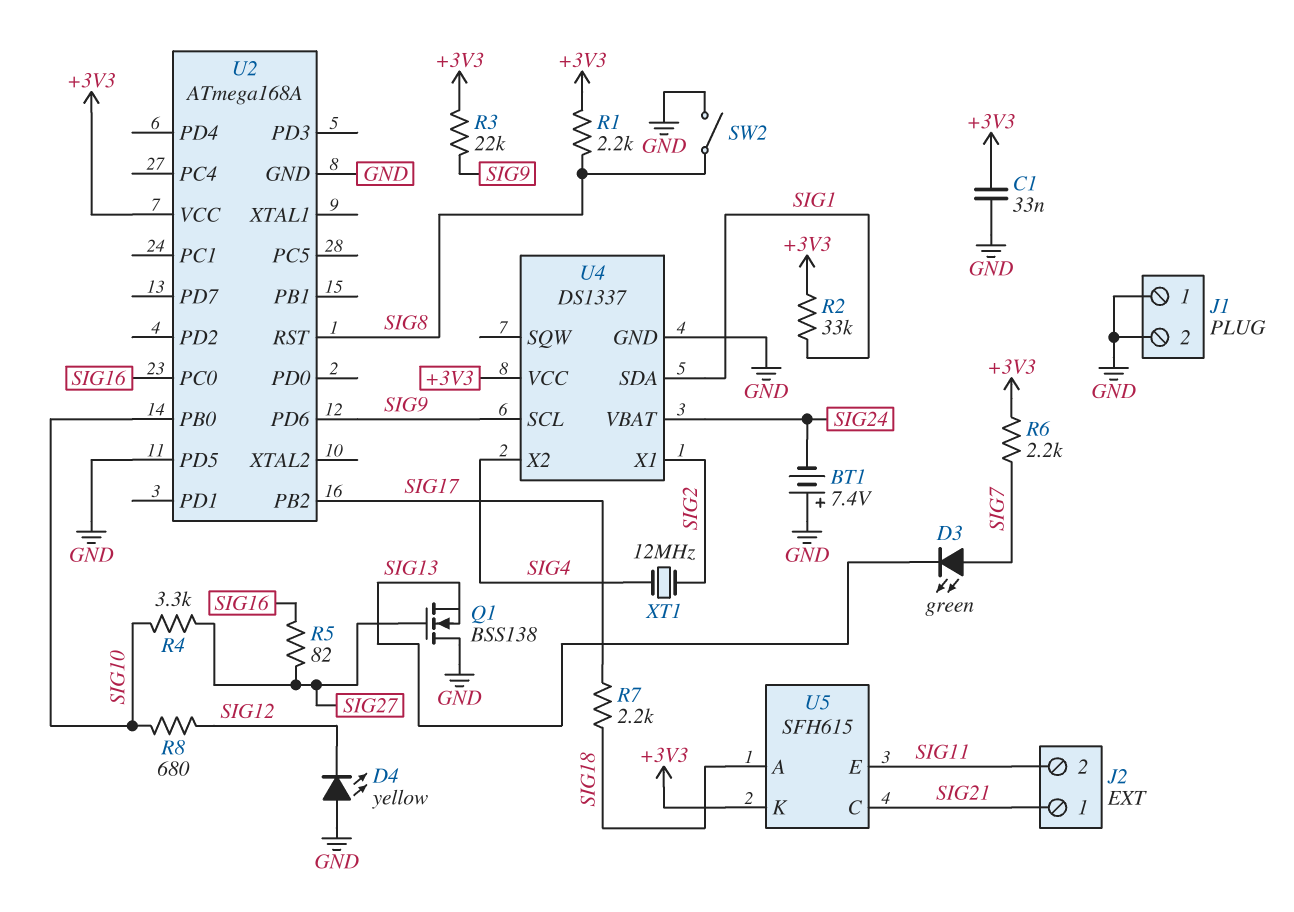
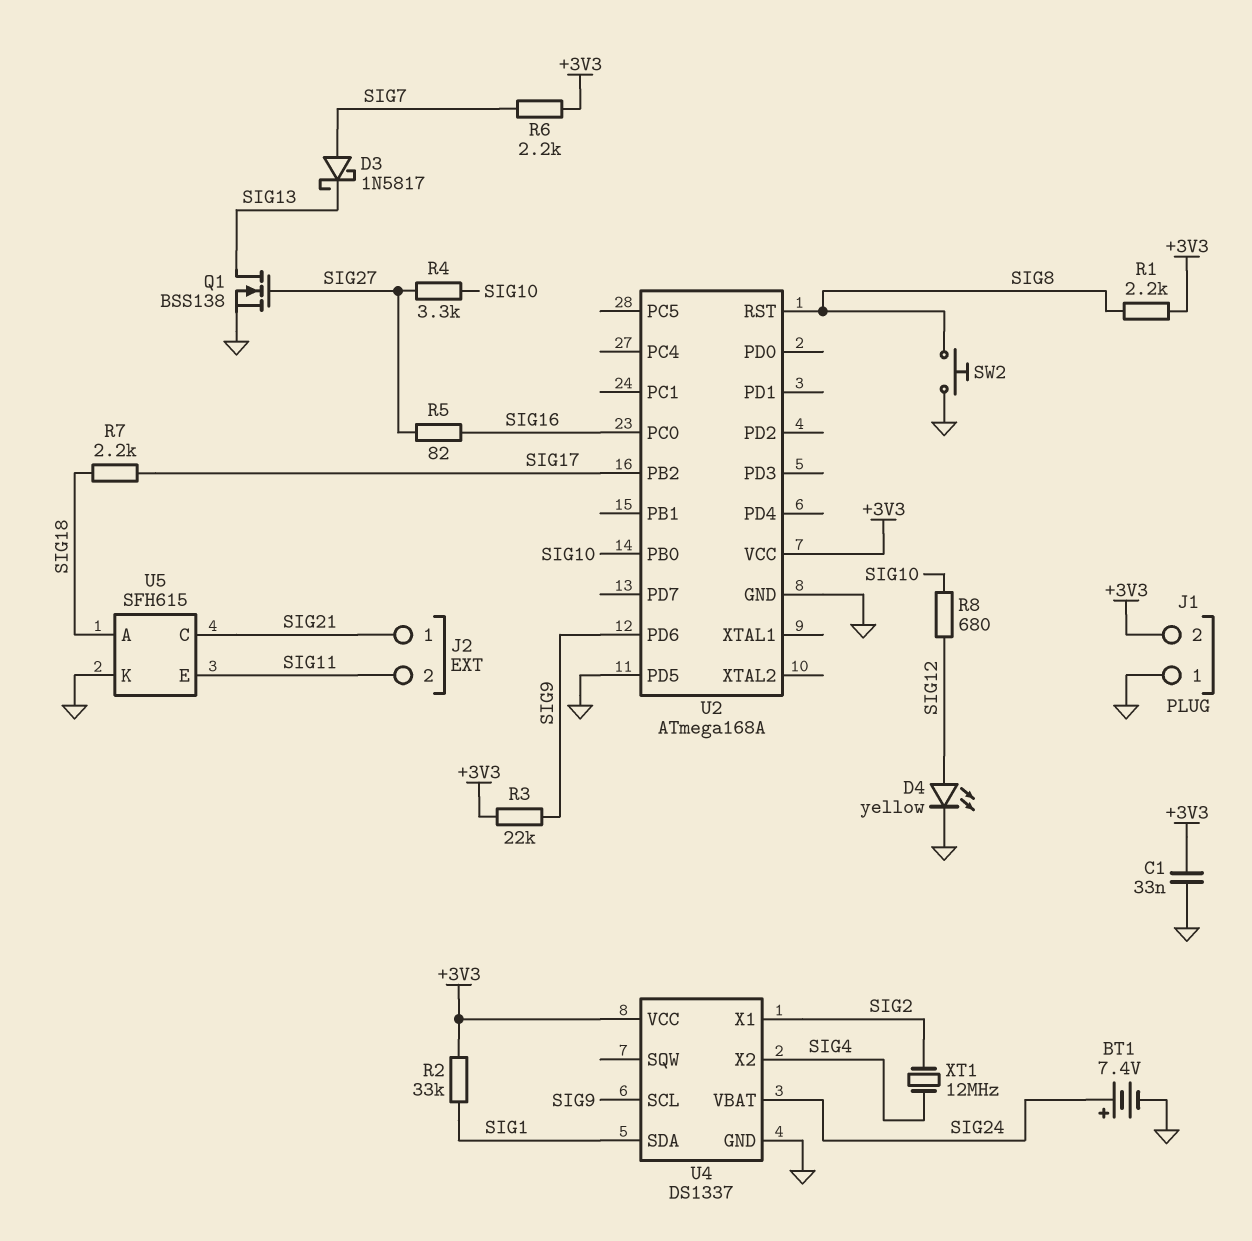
BT1: 7.4V (plus GND, minus SIG24) -> 7.4V (plus SIG24, minus GND)
D3: LED green (A SIG7, K SIG13) -> schottky 1N5817 (A SIG7, K SIG13)
D4: LED yellow (A GND, K SIG12) -> LED yellow (A SIG12, K GND)
J1 pin 2: GND -> +3V3
Q1: NMOS BSS138 (G SIG27, D GND, S SIG13) -> NMOS BSS138 (G SIG27, D SIG13, S GND)
SW2: switch (GND, SIG8) -> button (GND, SIG8)
U5 pin K: +3V3 -> GND

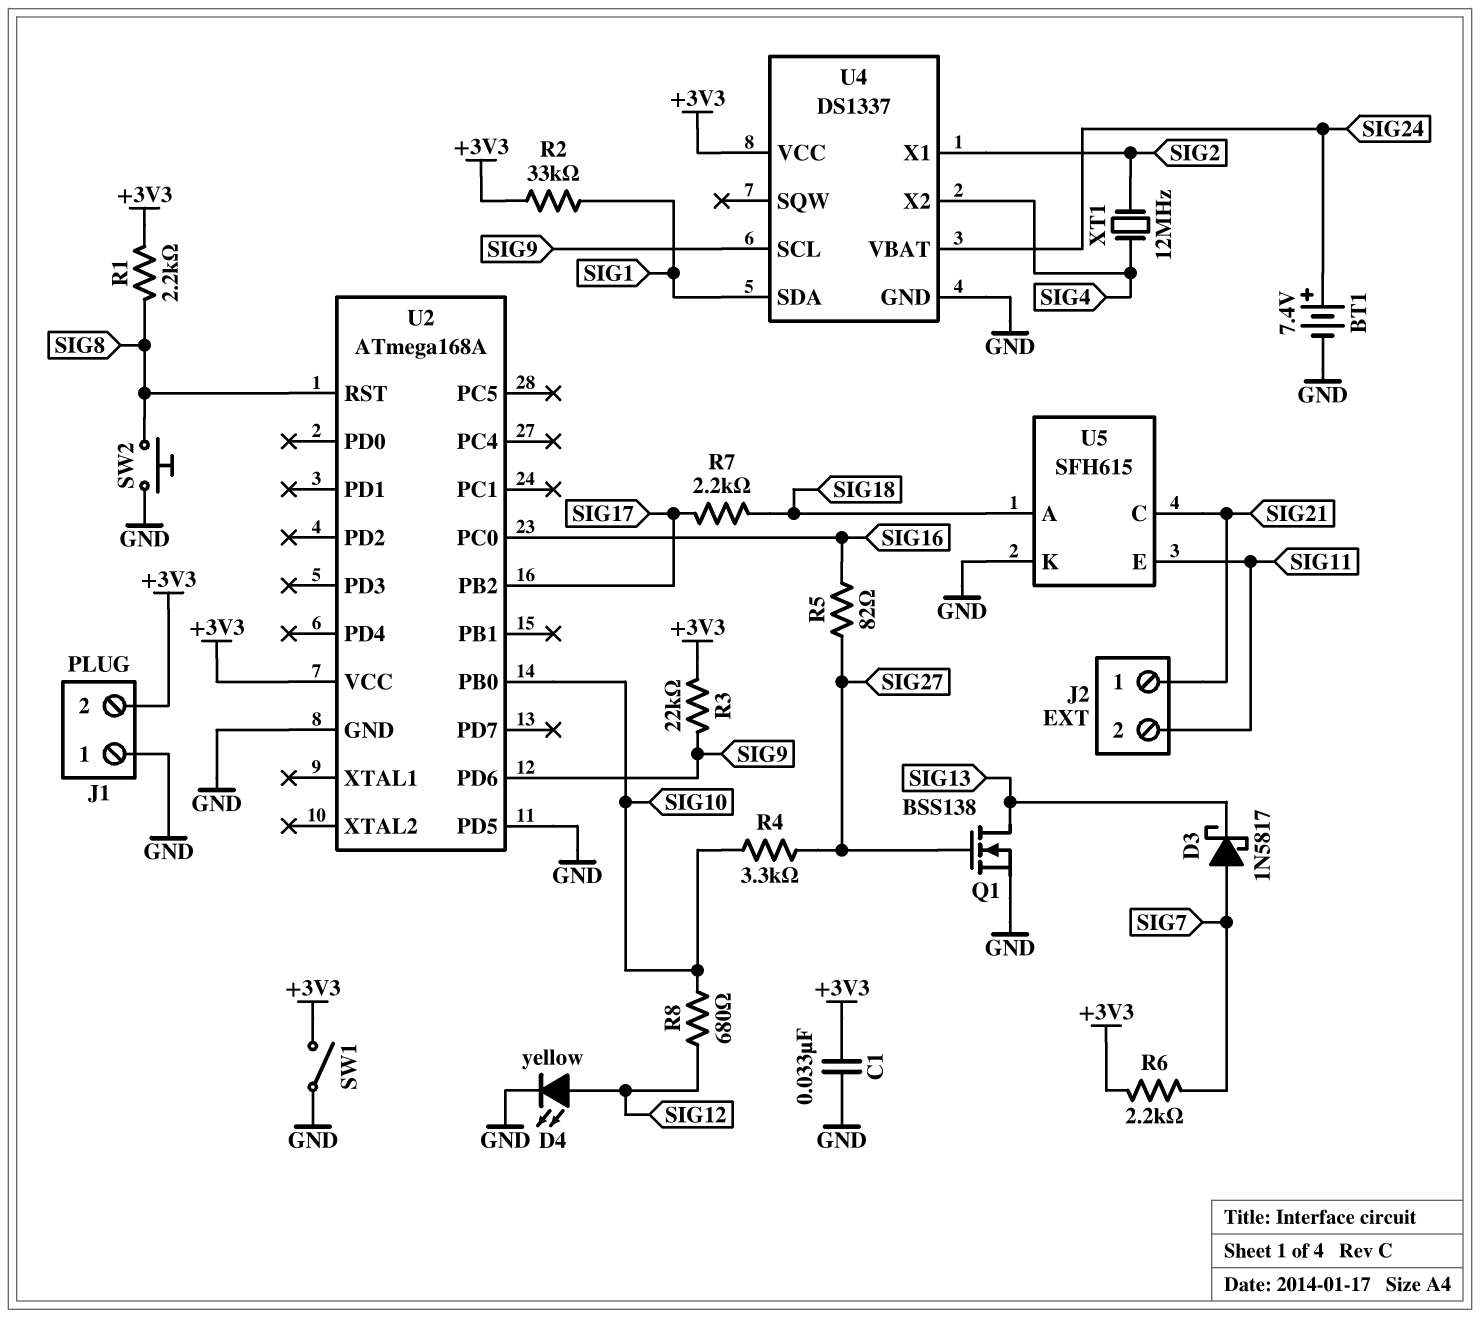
SW1: none -> switch (+3V3, GND)

